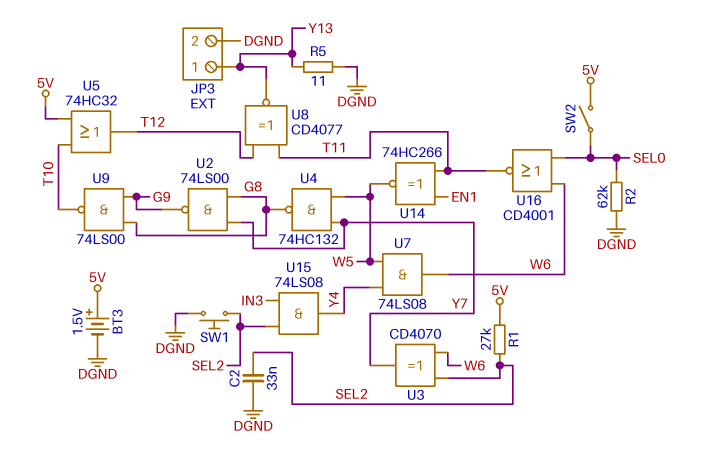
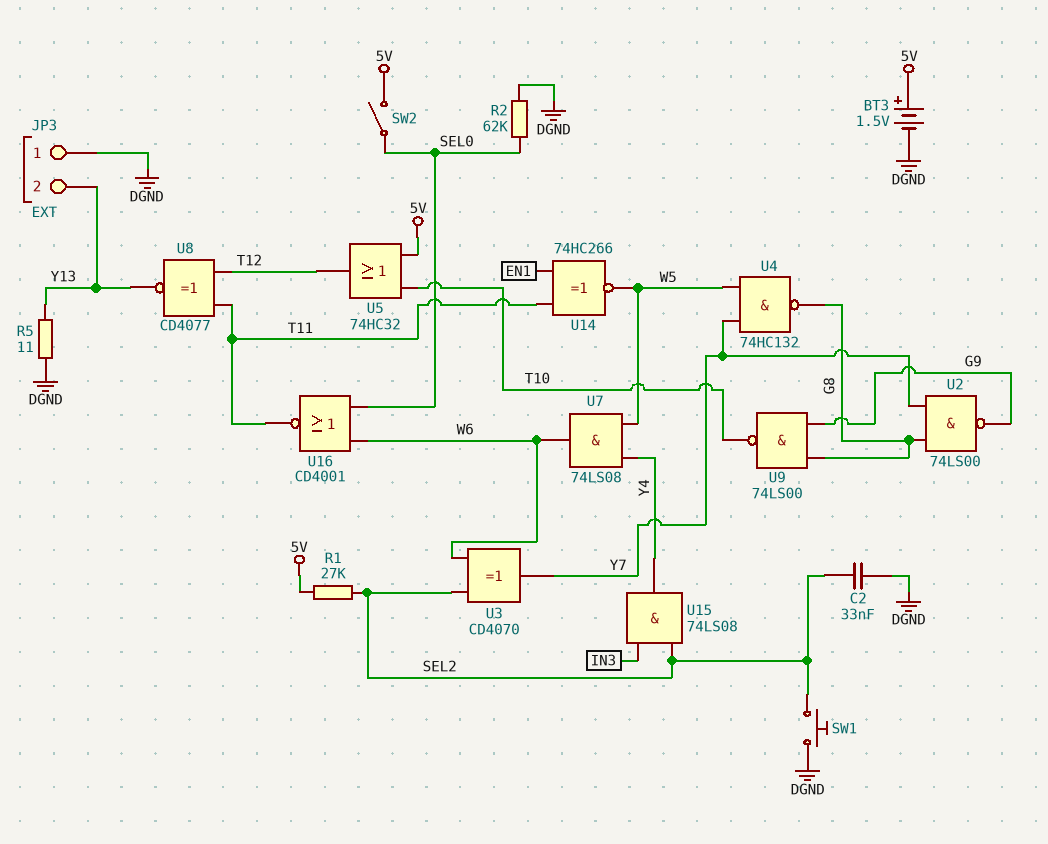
JP3 pin 1: Y13 -> DGND
JP3 pin 2: DGND -> Y13

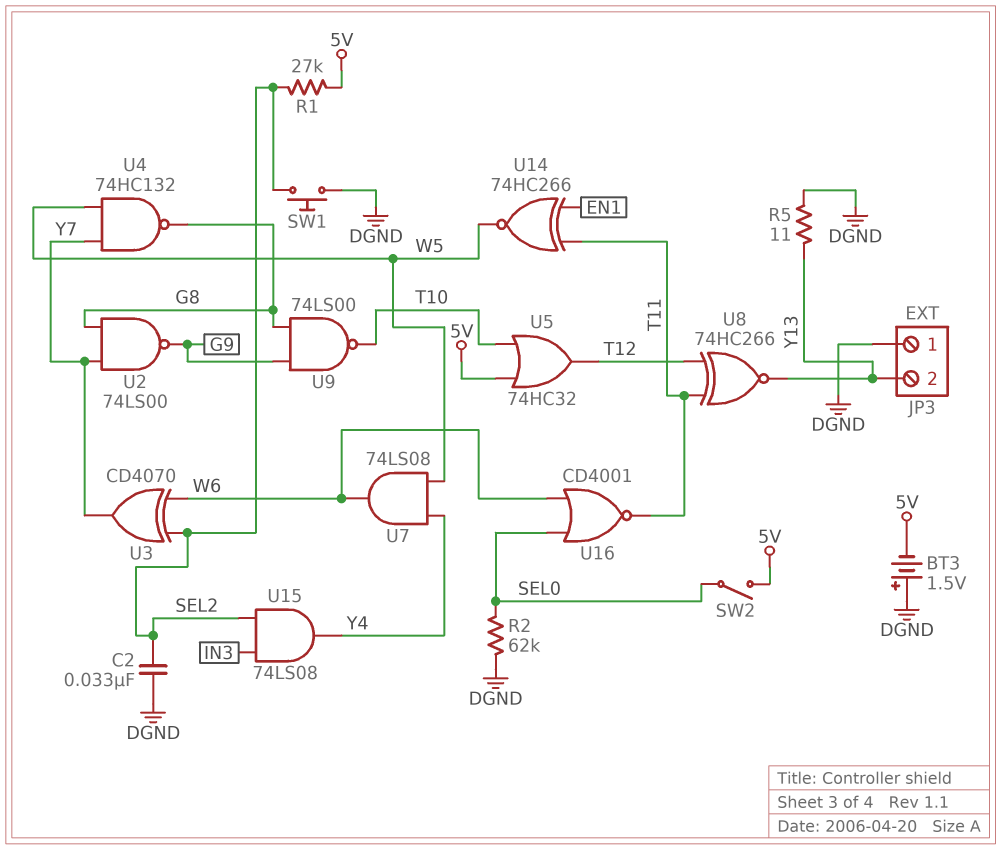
BT3: 1.5V (plus 5V, minus DGND) -> 1.5V (plus DGND, minus 5V)
U8: XNOR CD4077 (in T11, in T12, out Y13) -> XNOR 74HC266 (in T11, in T12, out Y13)

